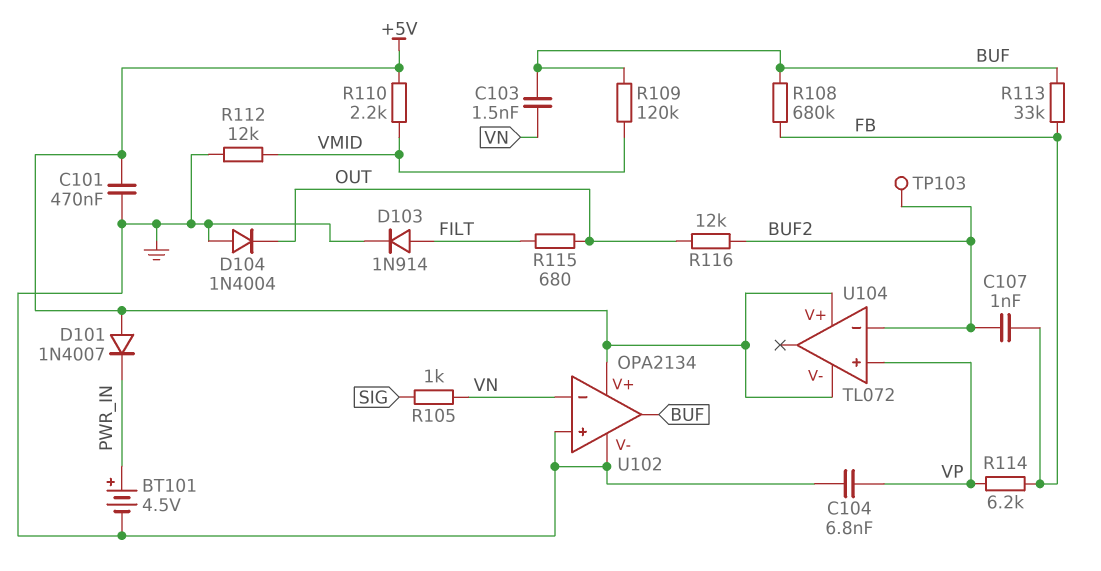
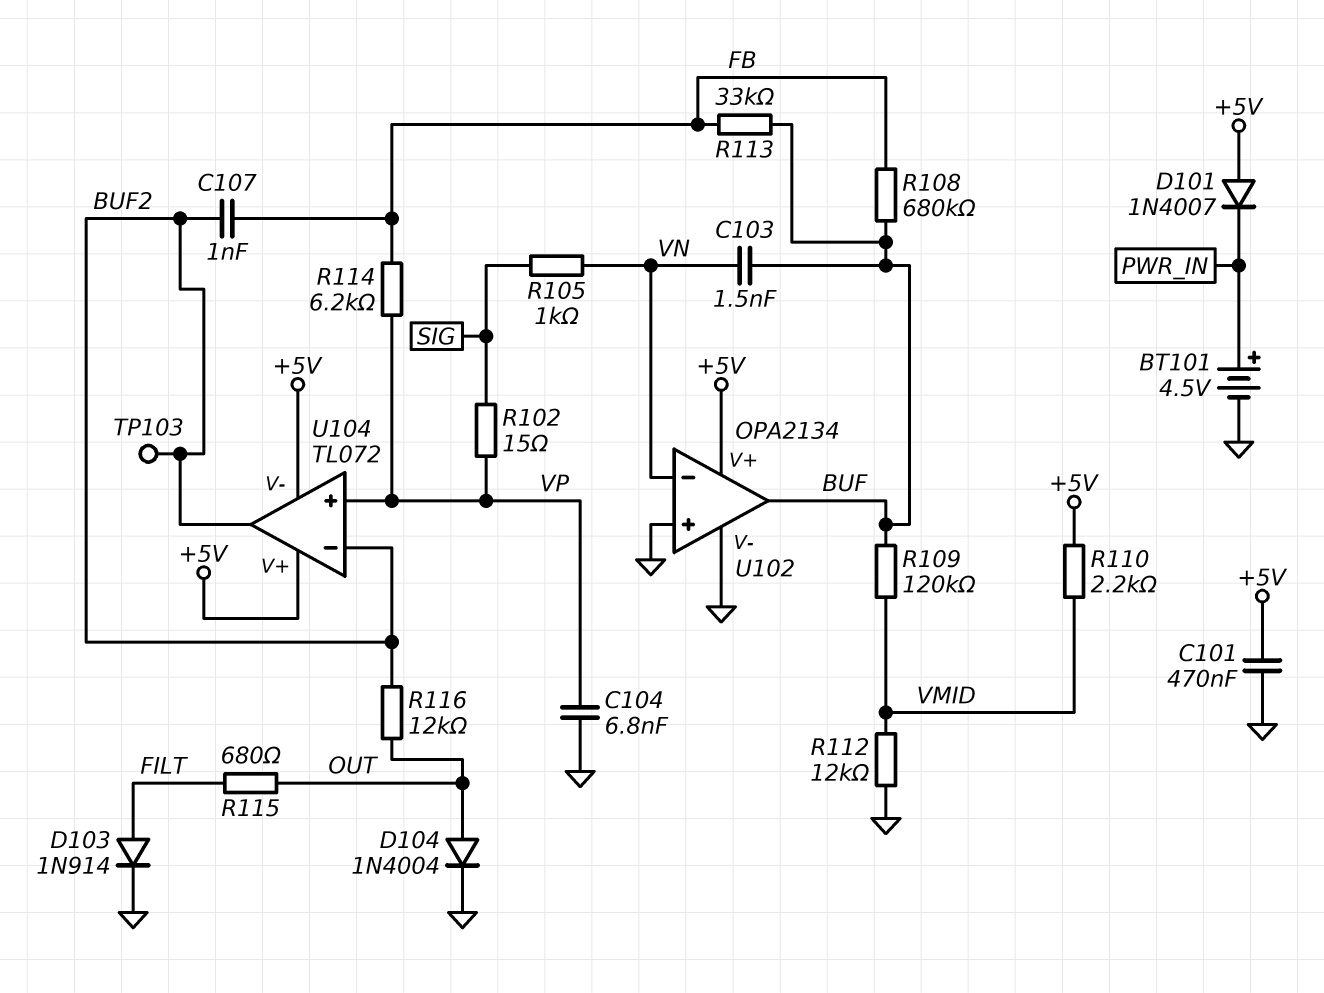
D104: diode 1N4004 (A GND, K OUT) -> diode 1N4004 (A OUT, K GND)
R102: none -> 15 (SIG, VP)
U104 pin out: none -> BUF2

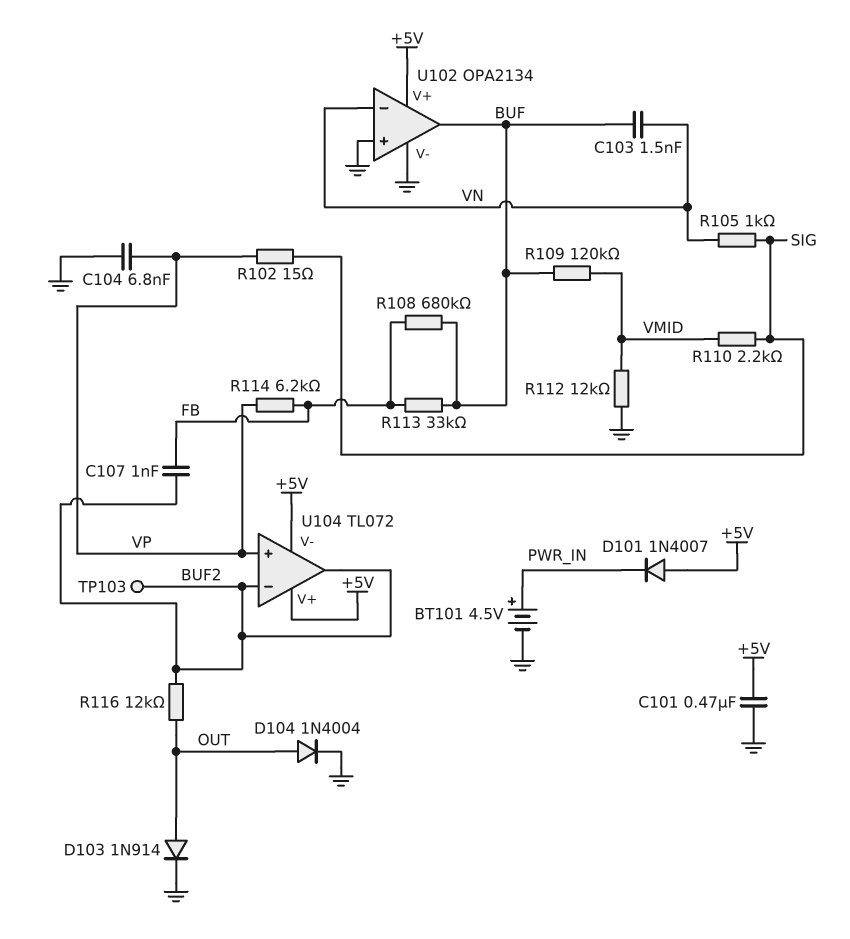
D103: diode 1N914 (A FILT, K GND) -> diode 1N914 (A OUT, K GND)
R110: 2.2k (+5V, VMID) -> 2.2k (SIG, VMID)
R115: 680 (FILT, OUT) -> none

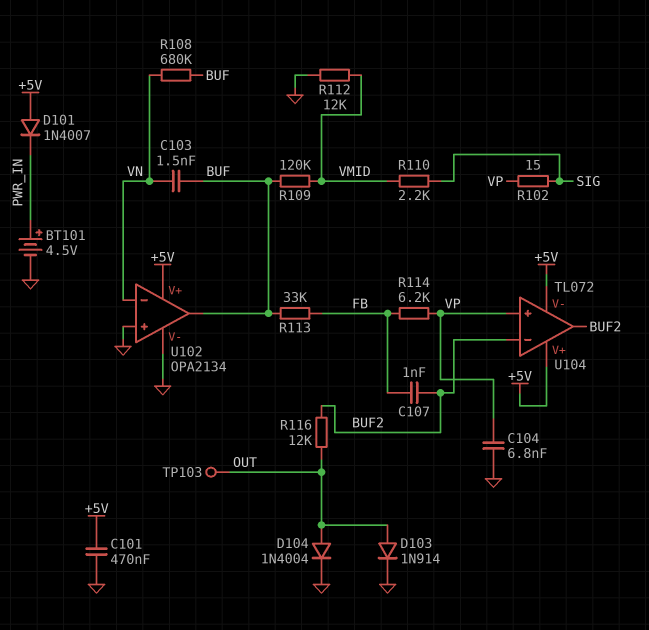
R105: 1k (SIG, VN) -> none
R108: 680k (BUF, FB) -> 680k (BUF, VN)
TP103: test point (BUF2) -> test point (OUT)

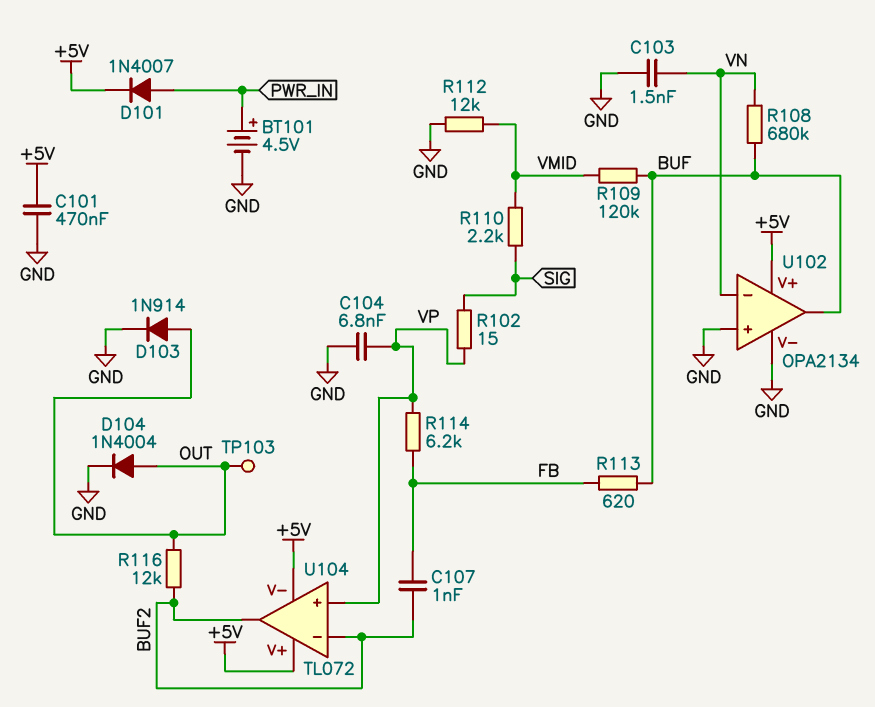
C103: 1.5nF (BUF, VN) -> 1.5nF (GND, VN)
D101: diode 1N4007 (A +5V, K PWR_IN) -> diode 1N4007 (A PWR_IN, K +5V)
R113: 33k (BUF, FB) -> 620 (BUF, FB)

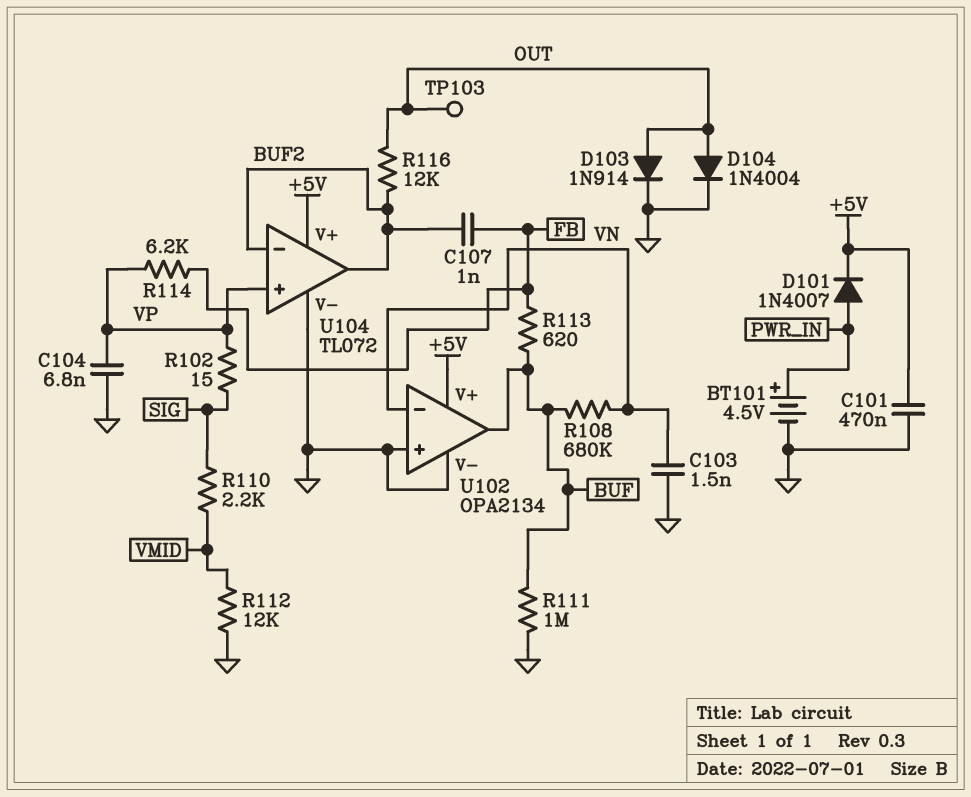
R109: 120k (BUF, VMID) -> none
R111: none -> 1M (BUF, GND)
U104 pin V-: +5V -> GND

